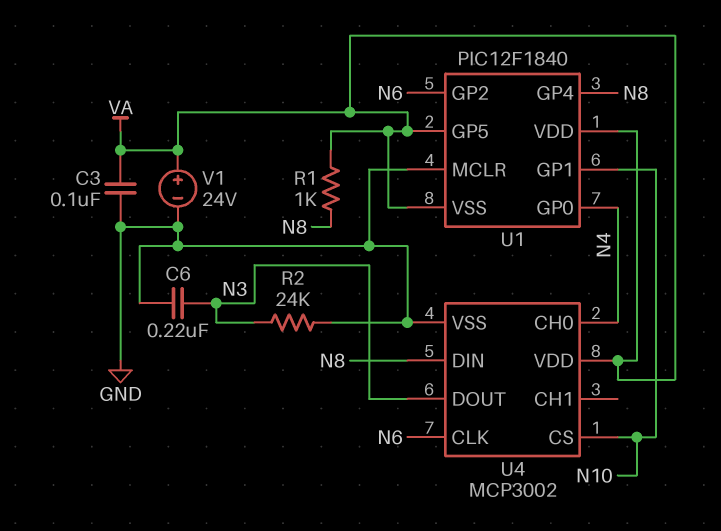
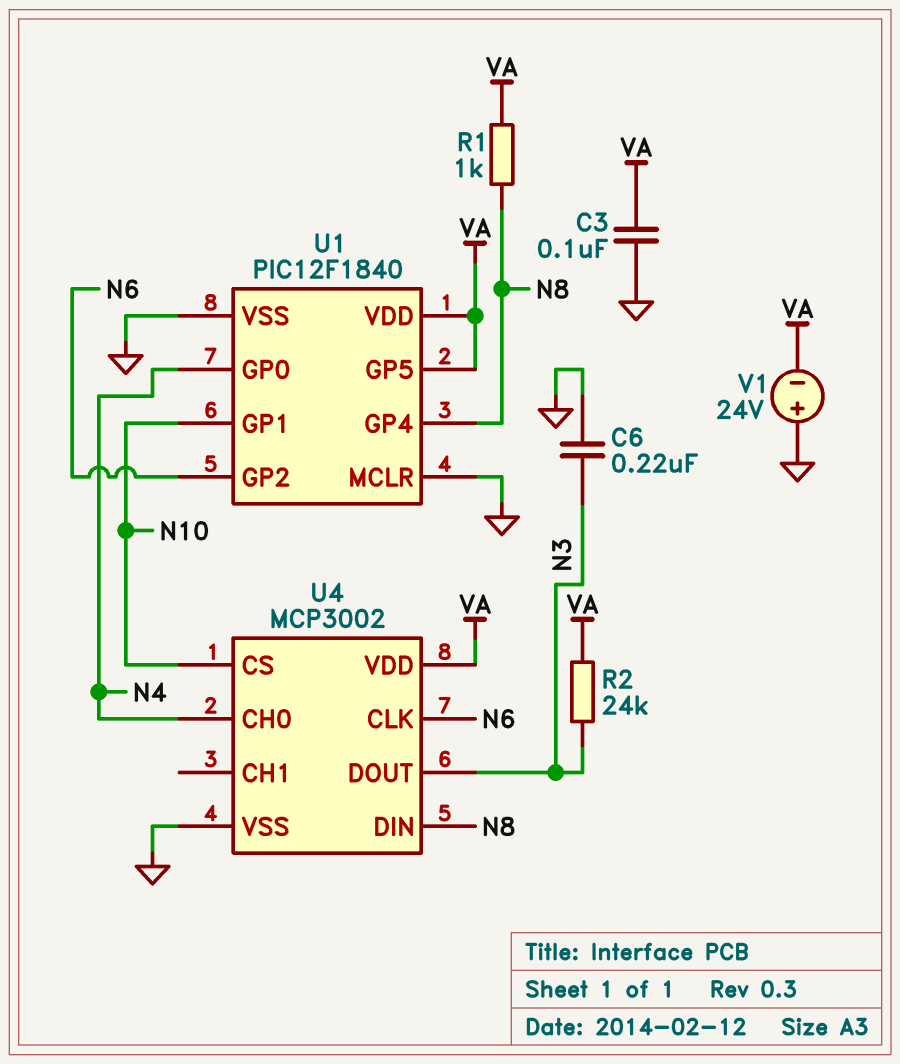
R2: 24k (GND, N3) -> 24k (N3, VA)
U1 pin VSS: VA -> GND
V1: 24V (plus VA, minus GND) -> 24V (plus GND, minus VA)

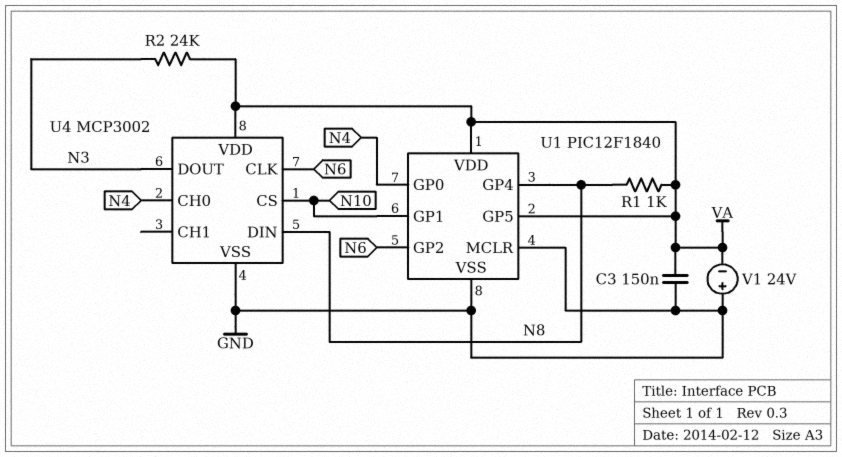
C3: 100nF (GND, VA) -> 150nF (GND, VA)
C6: 220nF (GND, N3) -> none

